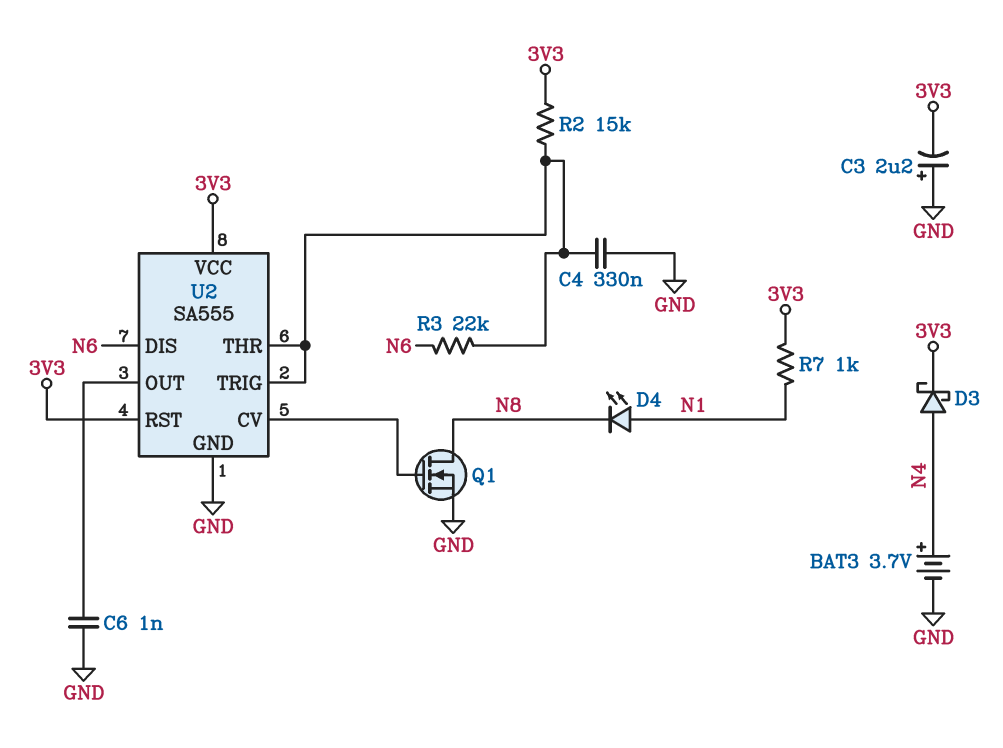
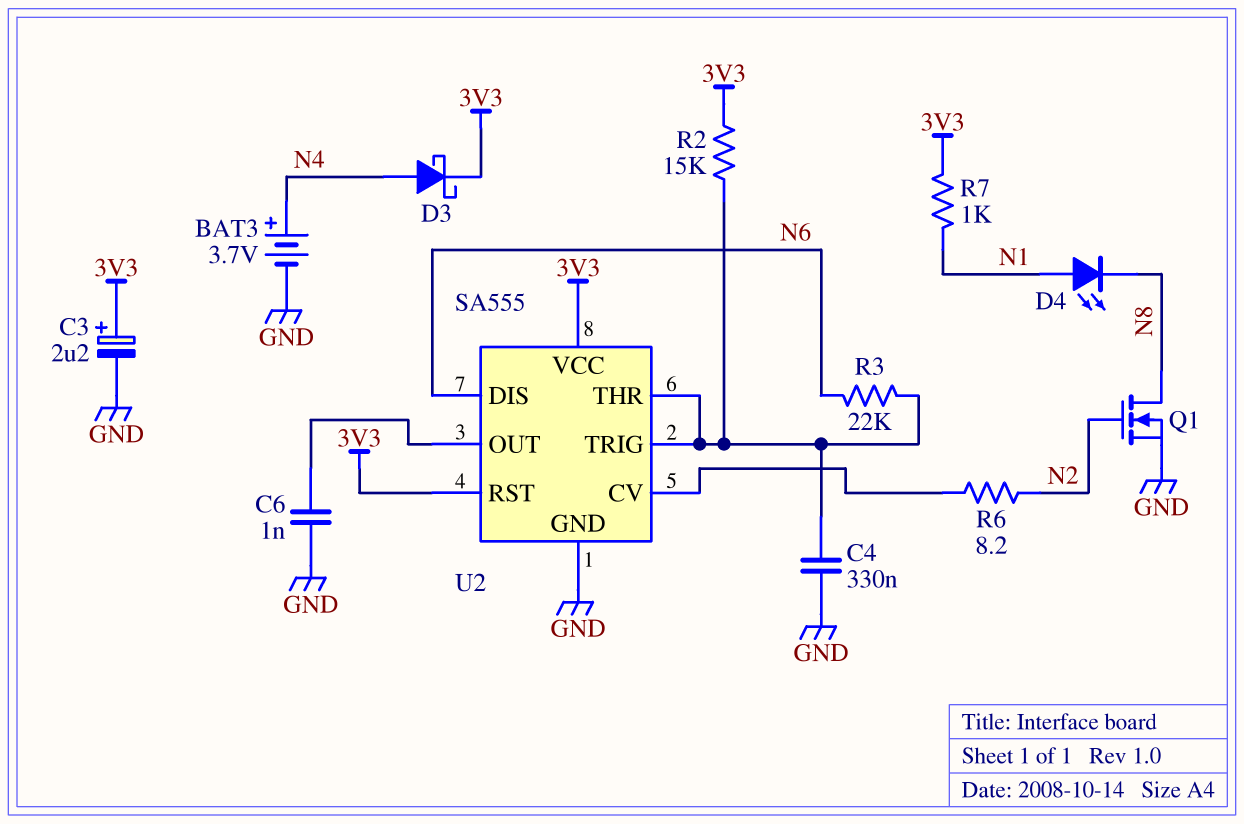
C3: 2.2uF (plus GND, minus 3V3) -> 2.2uF (plus 3V3, minus GND)
Q1: NMOS (G U2/CV, D N8, S GND) -> NMOS (G N2, D N8, S GND)
R6: none -> 8.2 (N2, U2/CV)

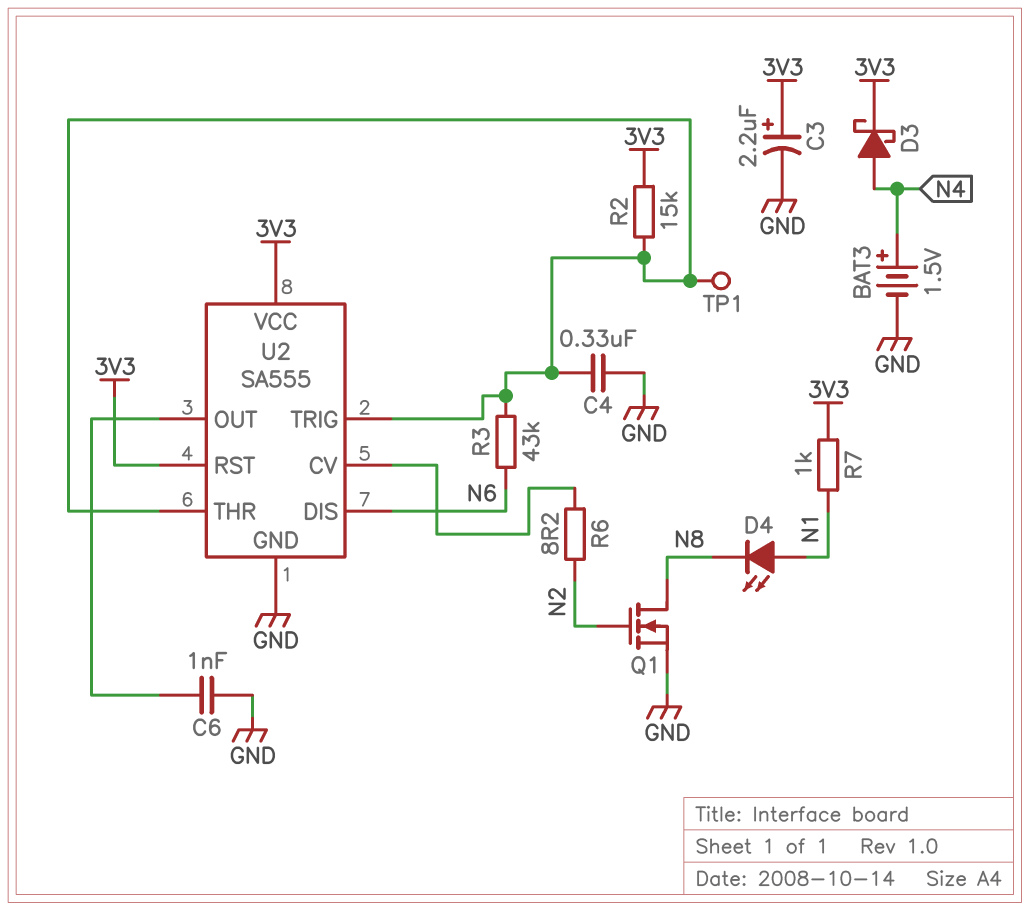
BAT3: 3.7V (plus N4, minus GND) -> 1.5V (plus N4, minus GND)
R3: 22k (N6, U2/THR) -> 43k (N6, U2/THR)
TP1: none -> test point (U2/THR)

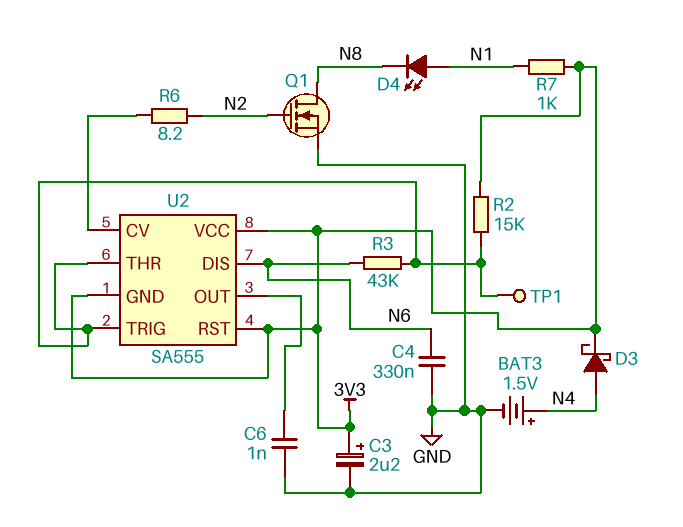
C4: 330nF (GND, U2/THR) -> 330nF (GND, N6)
U2 pin GND: GND -> 3V3

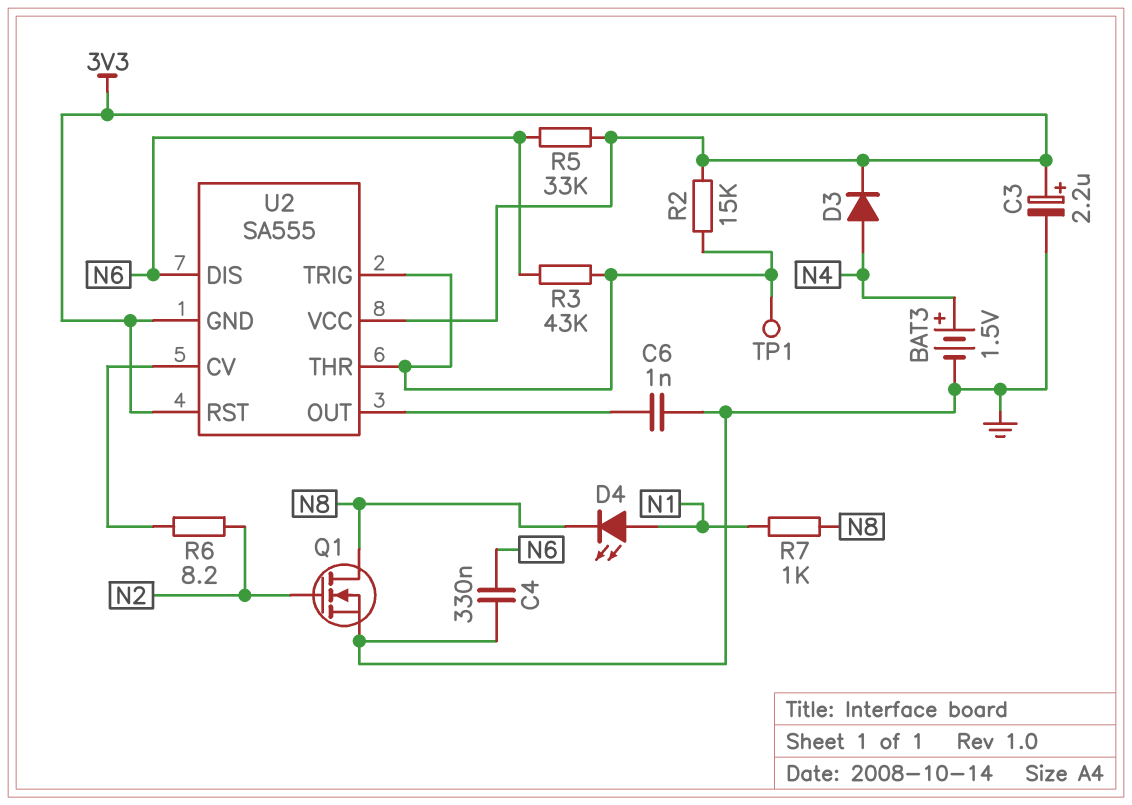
D3: schottky (A N4, K 3V3) -> diode (A N4, K 3V3)
R5: none -> 33k (3V3, N6)
R7: 1k (3V3, N1) -> 1k (N1, N8)

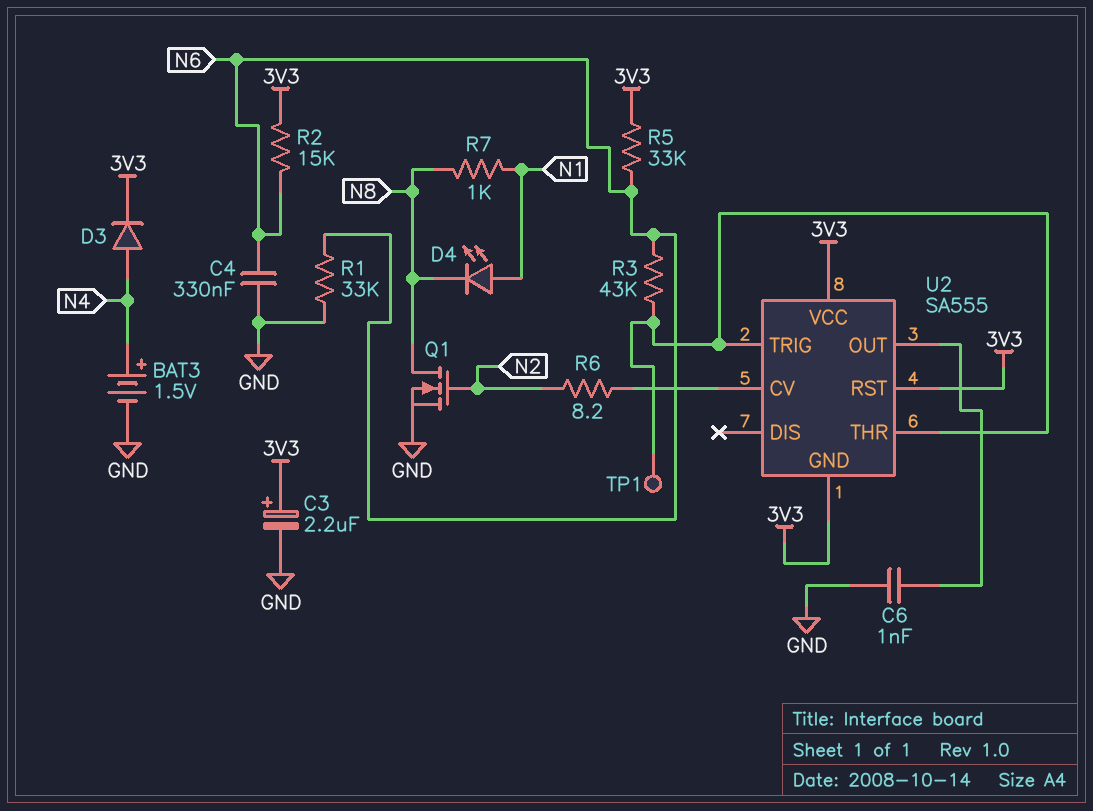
R1: none -> 33k (GND, N6)
R2: 15k (3V3, U2/THR) -> 15k (3V3, N6)
U2 pin DIS: N6 -> none

